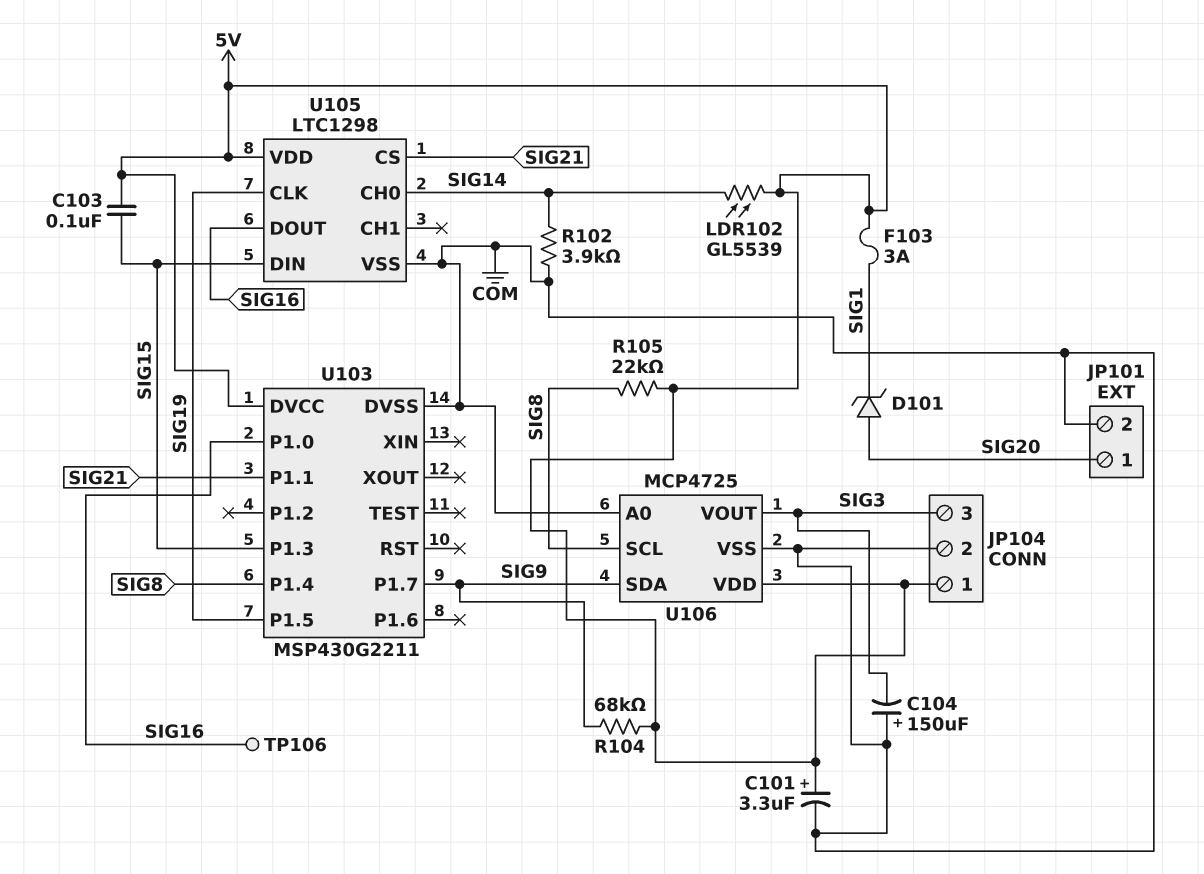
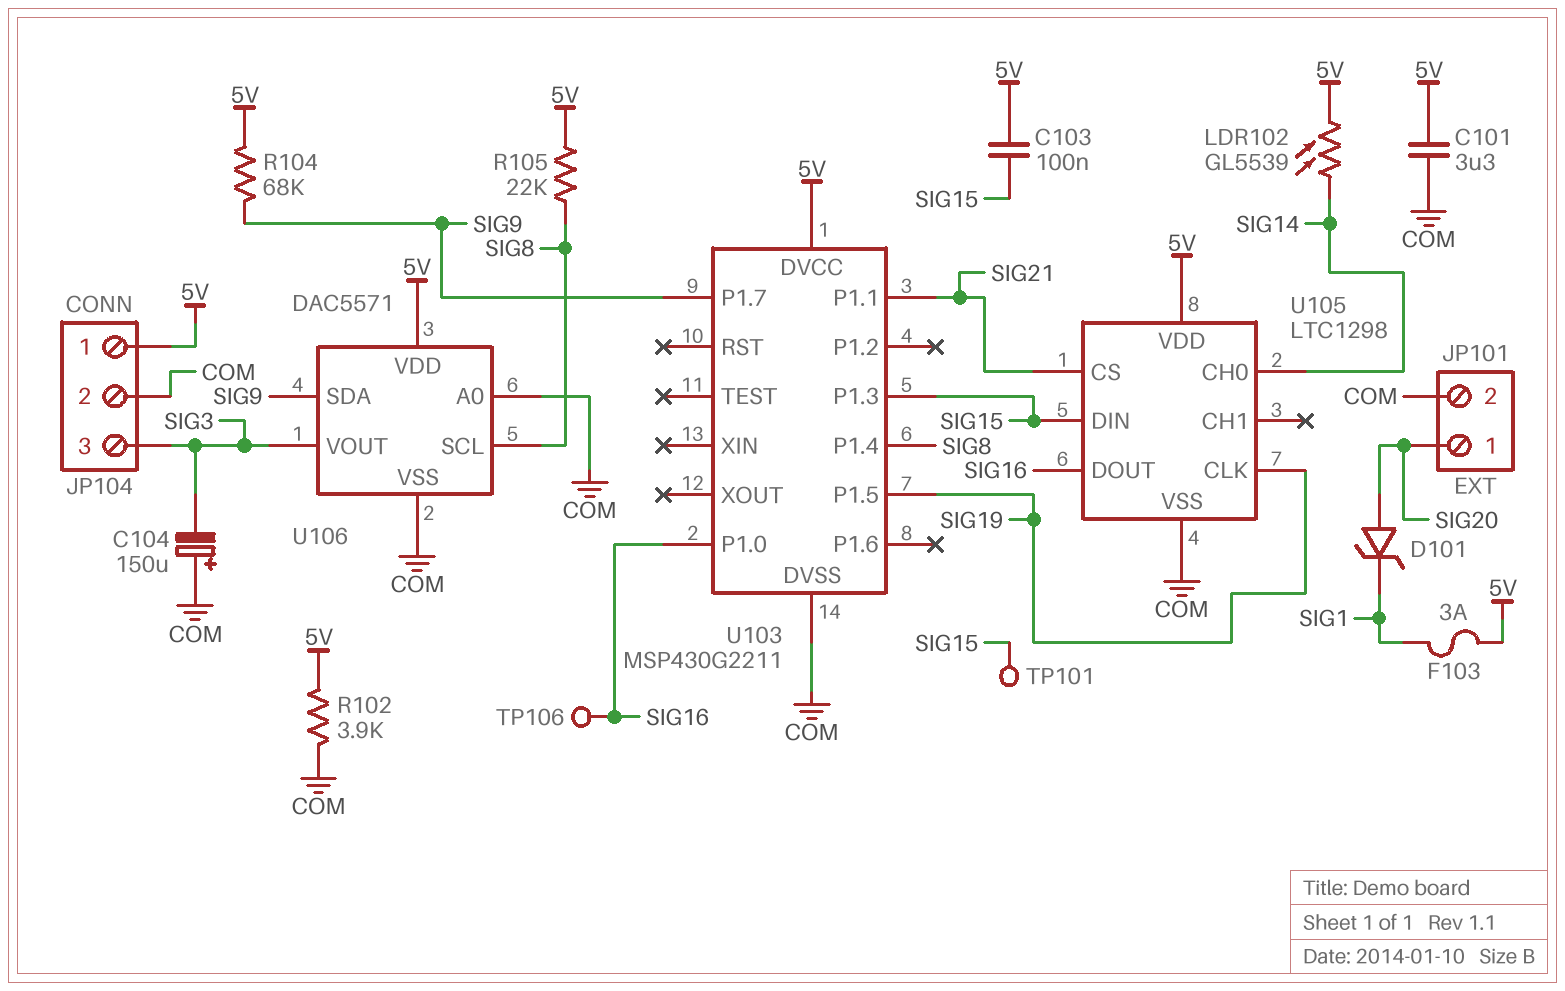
C101: 3.3uF (plus 5V, minus COM) -> 3.3uF (5V, COM)
R102: 3.9k (COM, SIG14) -> 3.9k (5V, COM)
TP101: none -> test point (SIG15)
U106: MCP4725 -> DAC5571

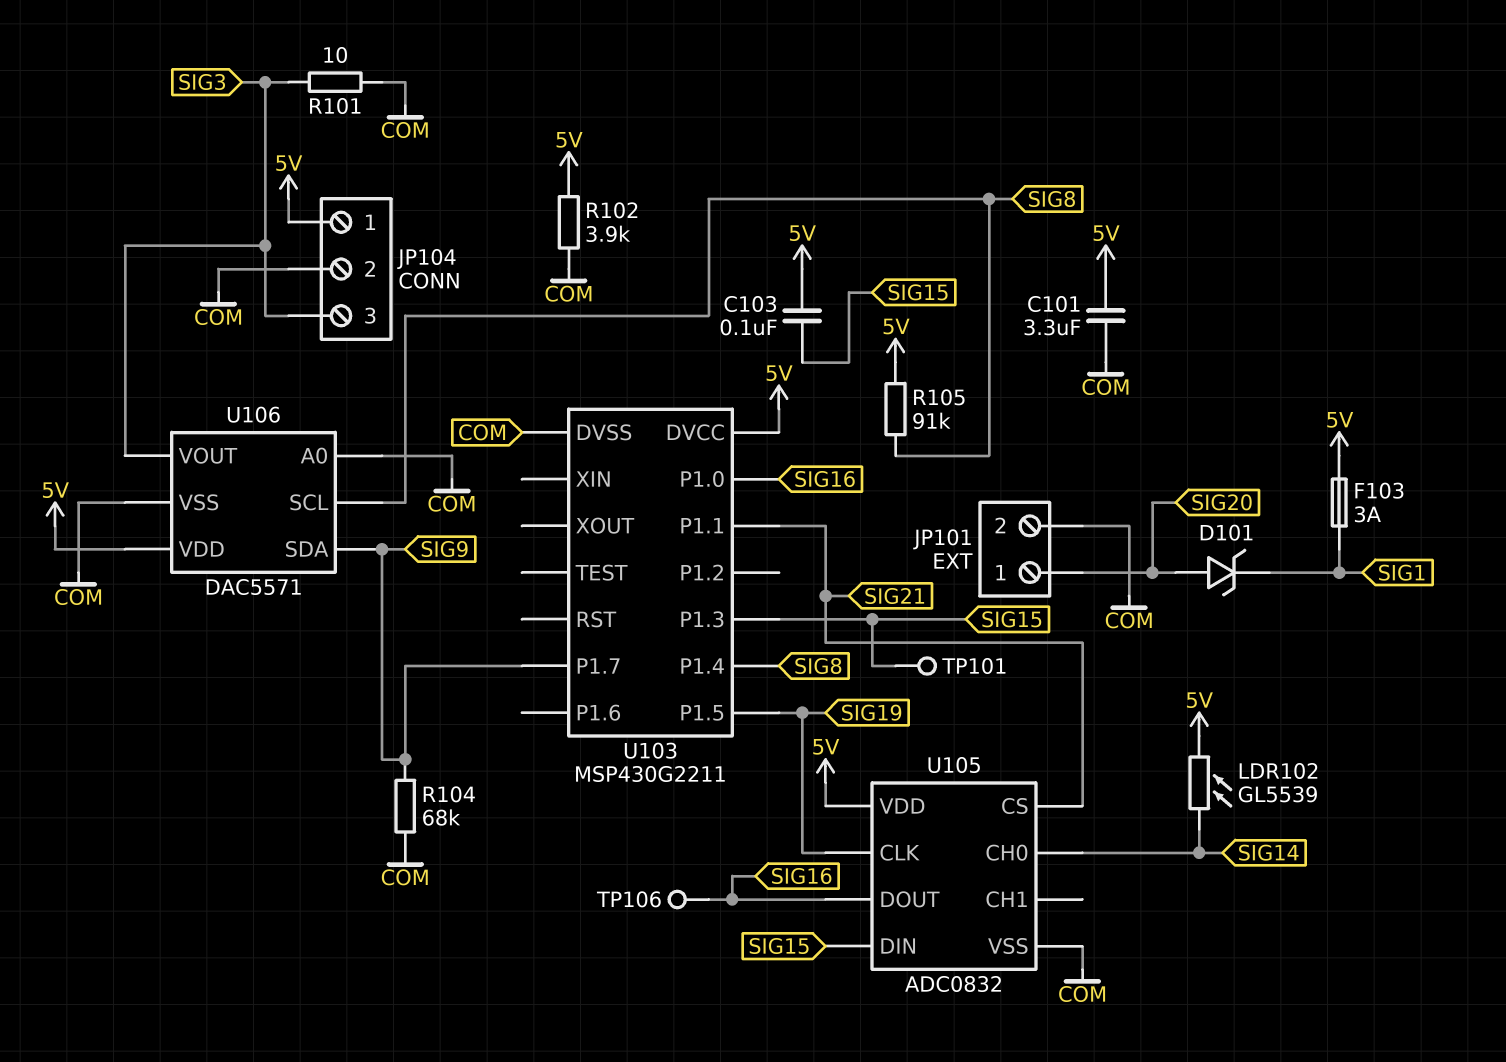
C104: 150uF (plus COM, minus SIG3) -> none
R101: none -> 10 (COM, SIG3)
R104: 68k (5V, SIG9) -> 68k (COM, SIG9)
R105: 22k (5V, SIG8) -> 91k (5V, SIG8)
U105: LTC1298 -> ADC0832

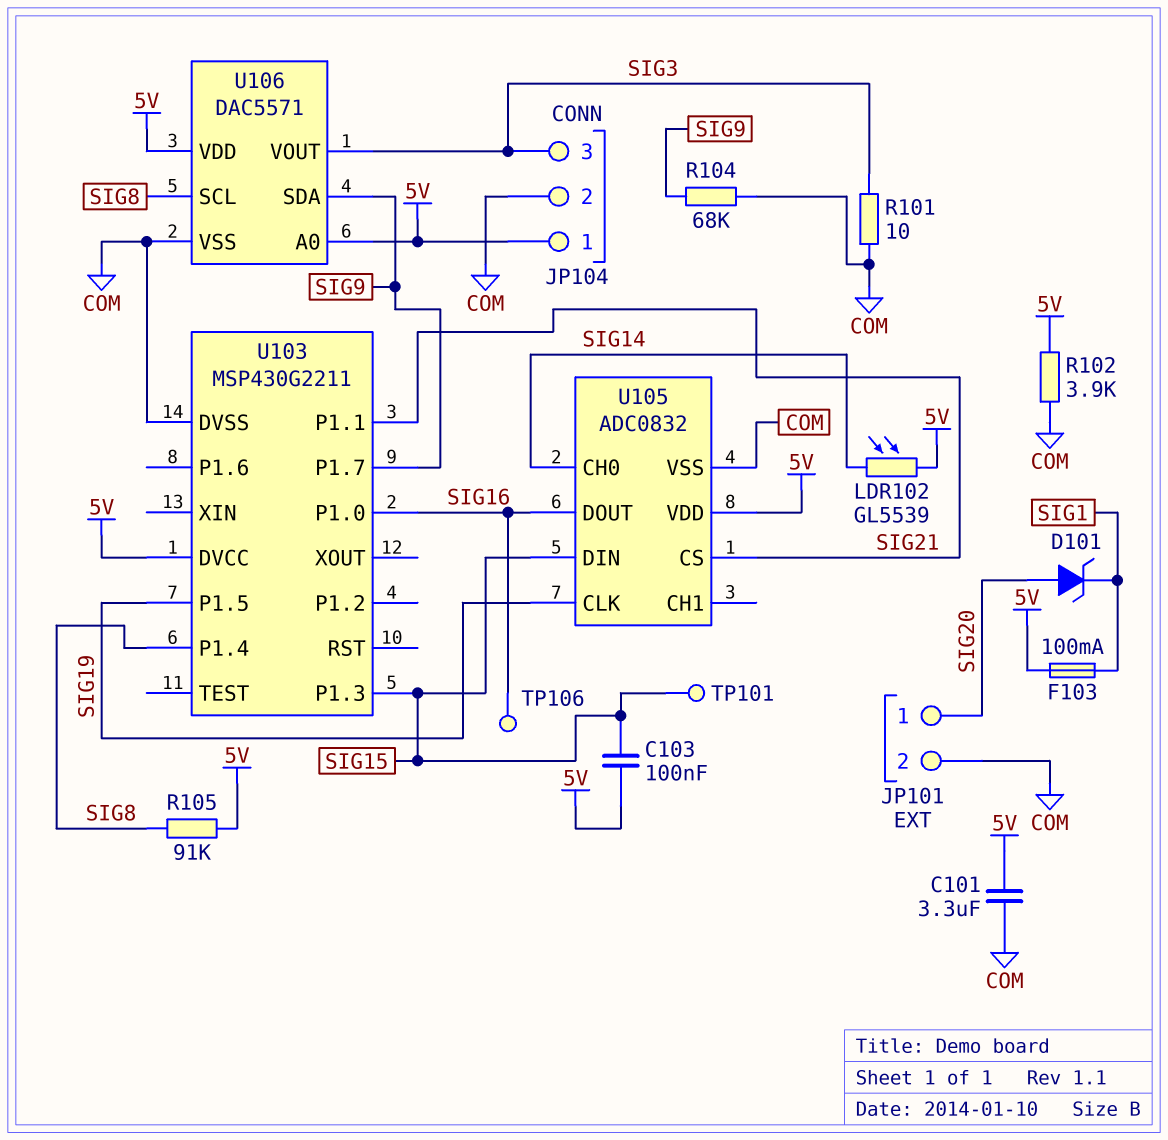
F103: 3A (5V, SIG1) -> 100mA (5V, SIG1)
U106 pin A0: COM -> 5V

